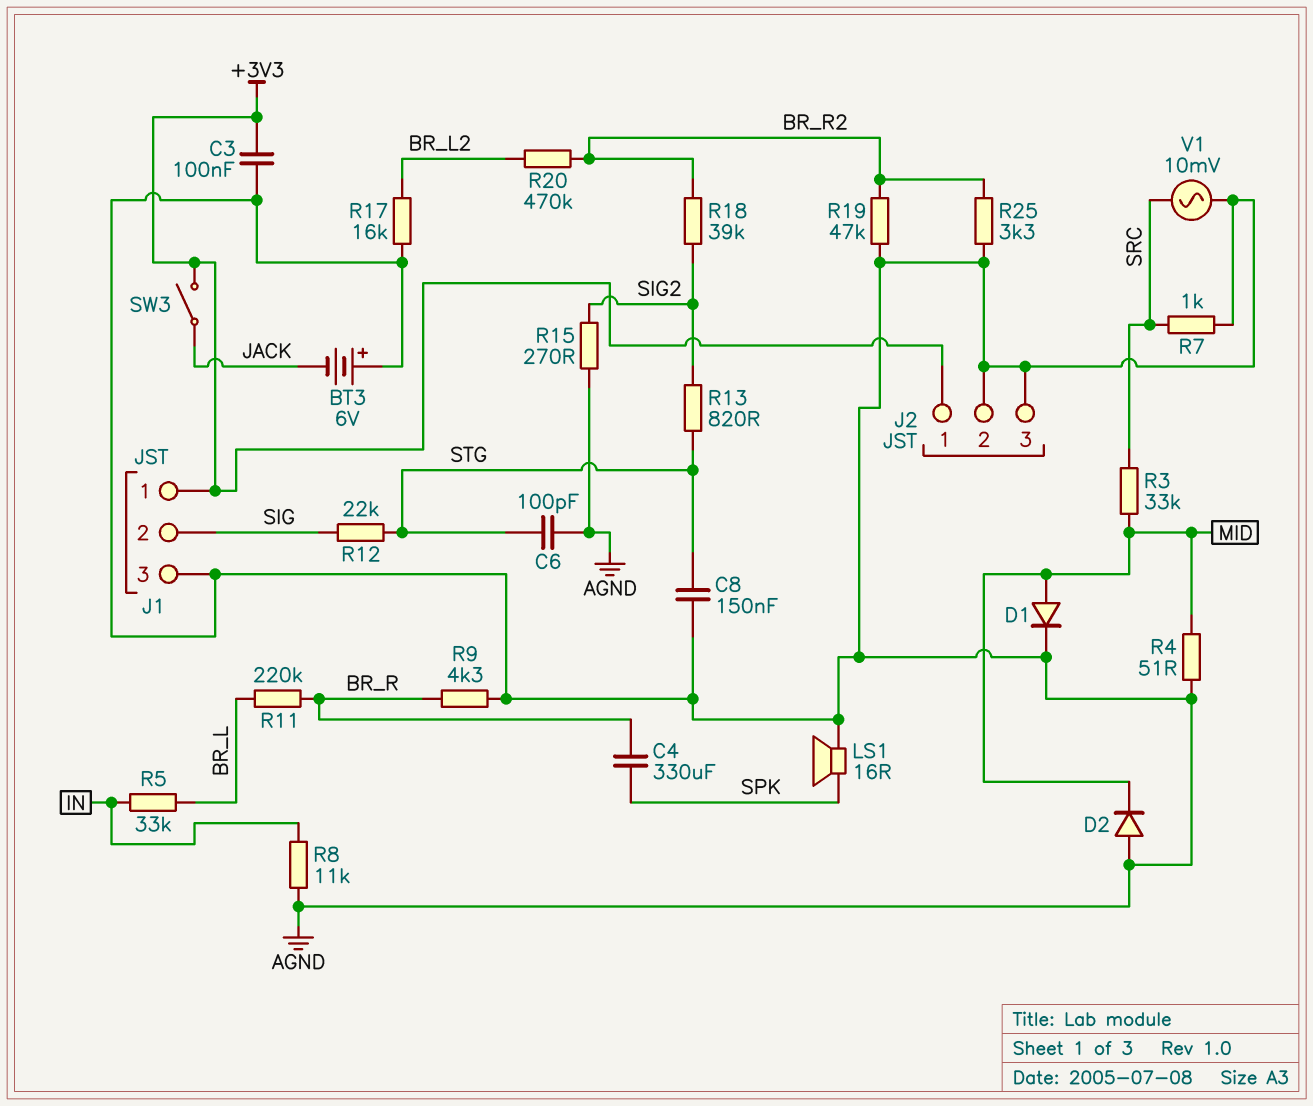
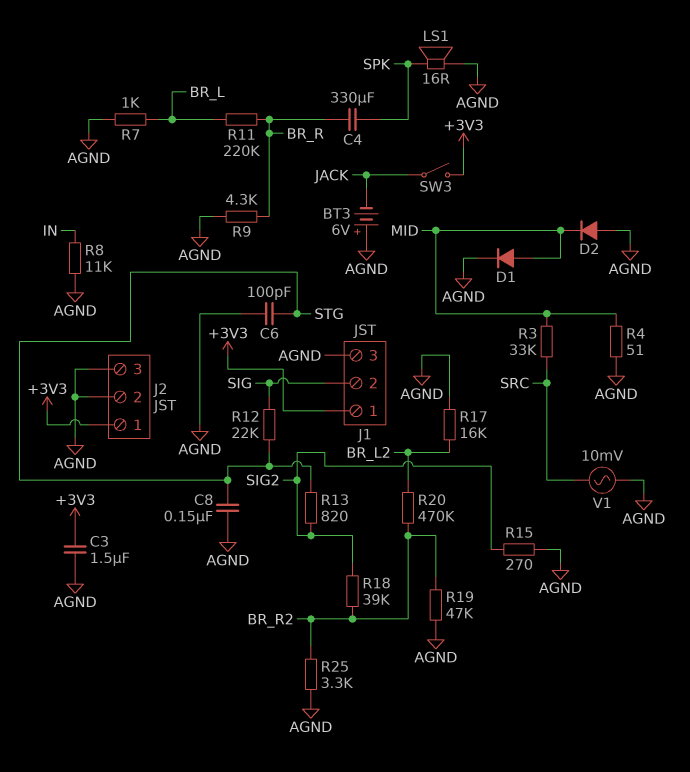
C3: 100nF (+3V3, AGND) -> 1.5uF (+3V3, AGND)
R5: 33k (BR_L, IN) -> none
R7: 1k (AGND, SRC) -> 1k (AGND, BR_L)

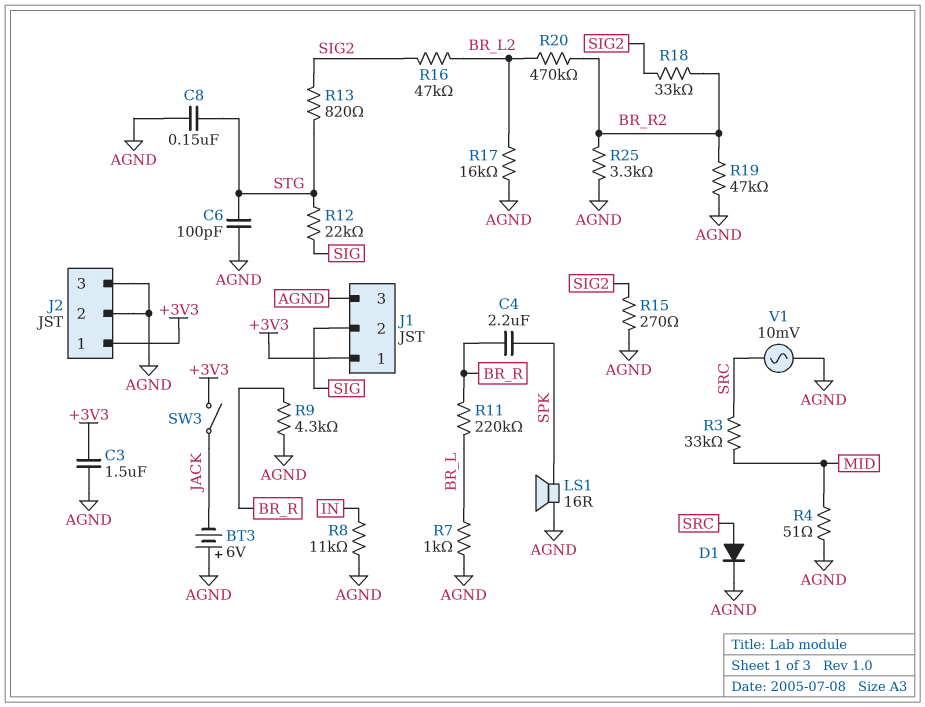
C4: 330uF (BR_R, SPK) -> 2.2uF (BR_R, SPK)
D1: diode (A MID, K AGND) -> diode (A SRC, K AGND)
D2: diode (A AGND, K MID) -> none
R16: none -> 47k (BR_L2, SIG2)
R18: 39k (BR_R2, SIG2) -> 33k (BR_R2, SIG2)

